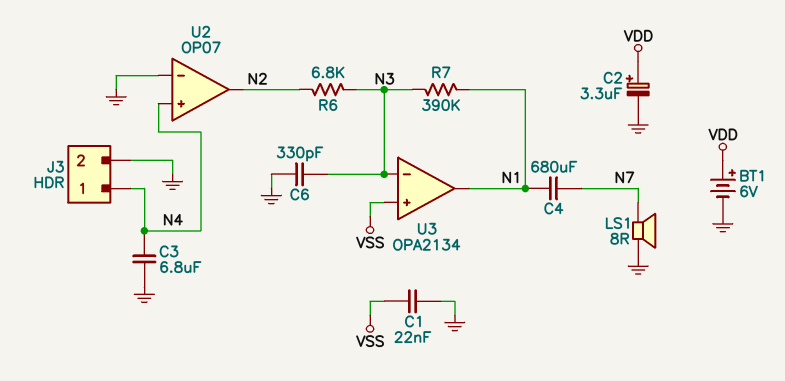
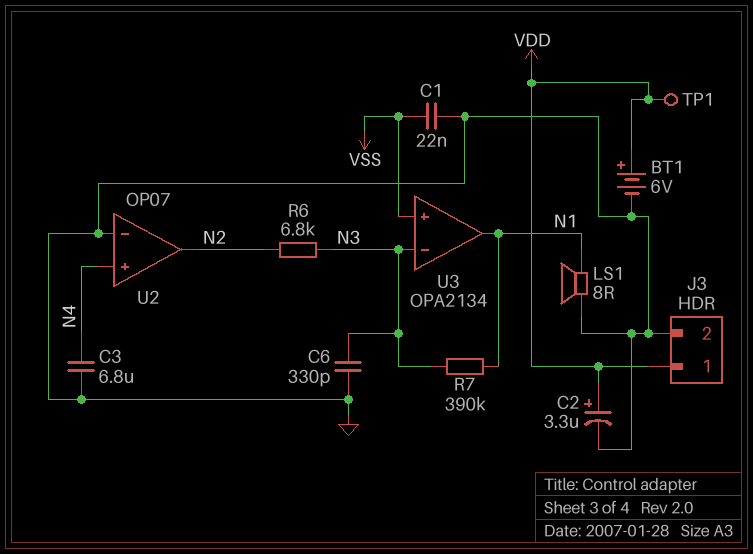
C4: 680uF (N1, N7) -> none
J3 pin 1: N4 -> VDD
LS1: speaker 8R (GND, N7) -> speaker 8R (GND, N1)
TP1: none -> test point (VDD)

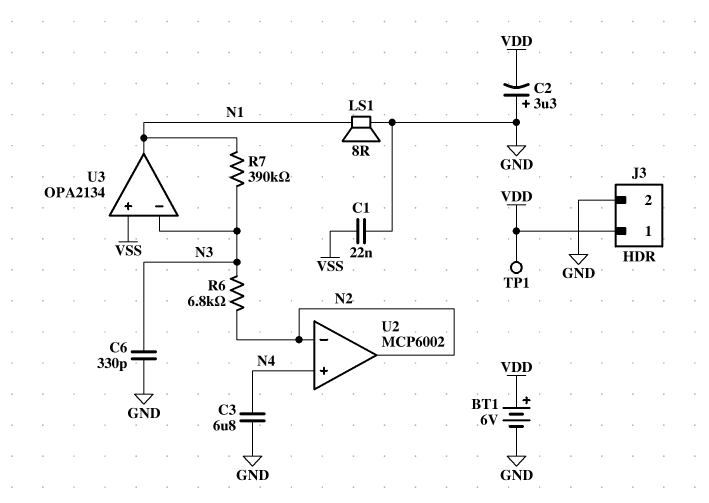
C2: 3.3uF (plus VDD, minus GND) -> 3.3uF (plus GND, minus VDD)
U2: OP07 -> MCP6002
U2 pin in-: GND -> N2

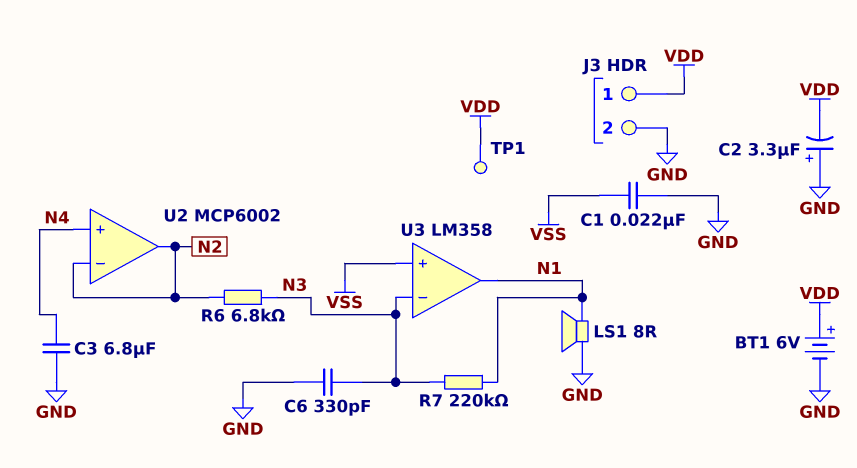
R7: 390k (N1, N3) -> 220k (N1, N3)
U3: OPA2134 -> LM358

